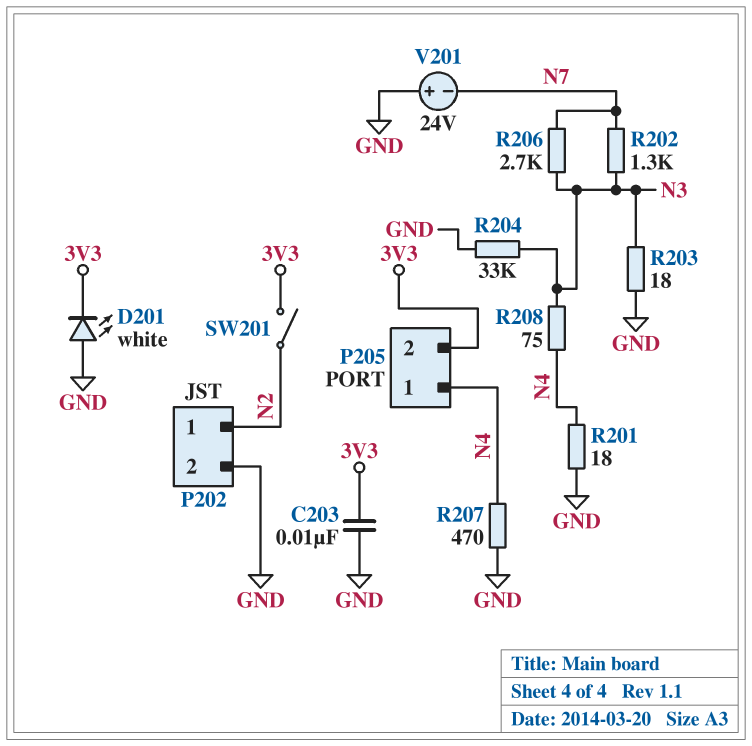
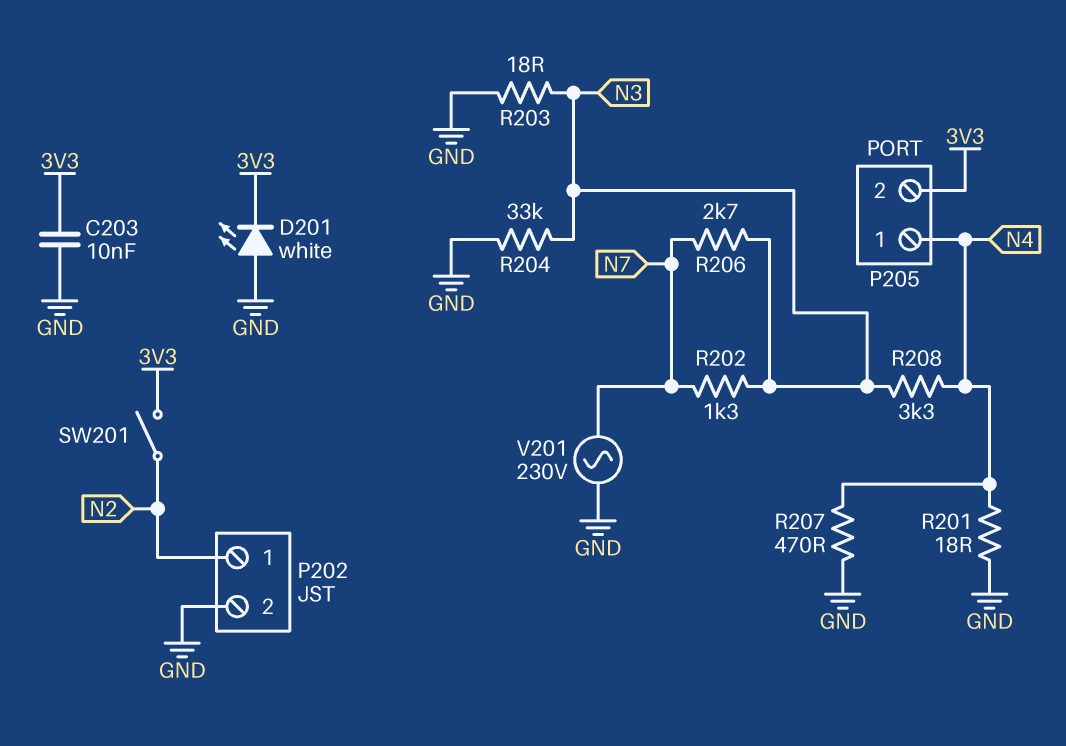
R208: 75 (N3, N4) -> 3.3k (N3, N4)
V201: 24V (plus GND, minus N7) -> AC 230V (GND, N7)

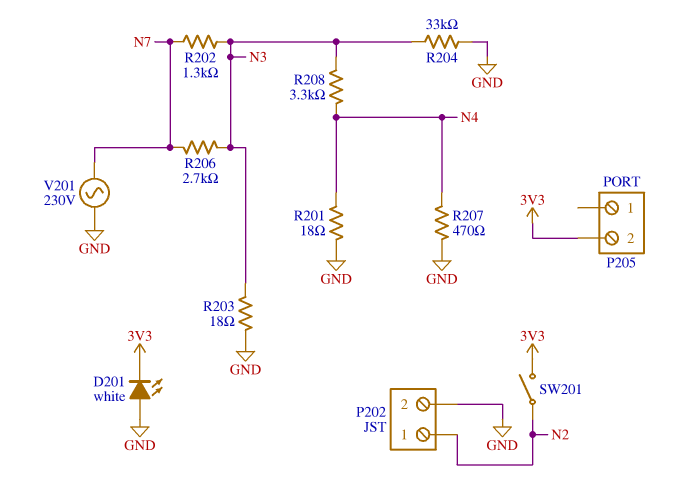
C203: 10nF (3V3, GND) -> none
P205 pin 1: N4 -> none

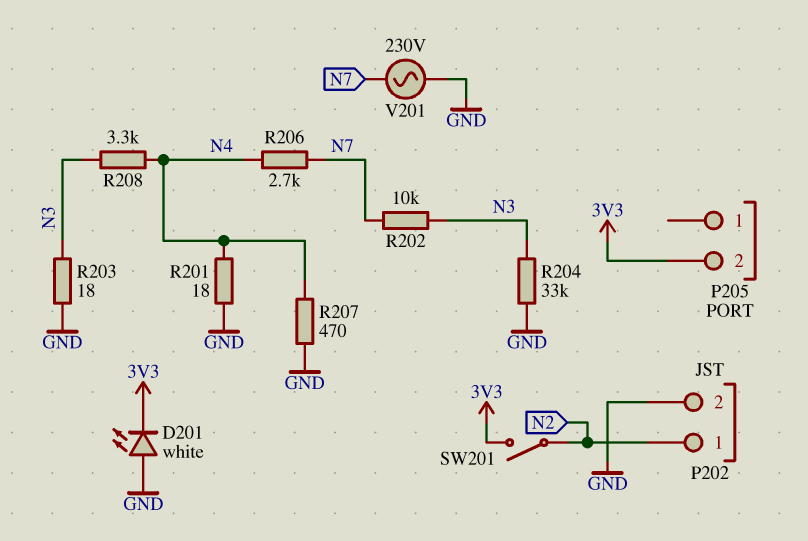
R202: 1.3k (N3, N7) -> 10k (N3, N7)
R206: 2.7k (N3, N7) -> 2.7k (N4, N7)

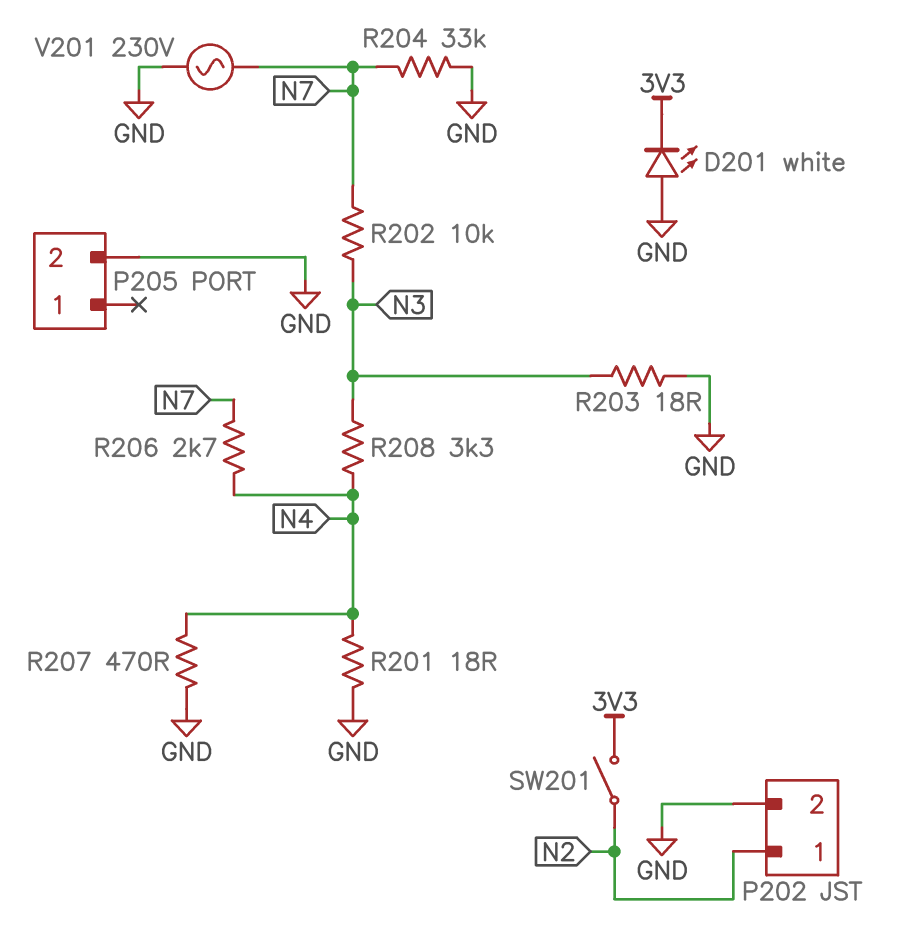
P205 pin 2: 3V3 -> GND
R204: 33k (GND, N3) -> 33k (GND, N7)

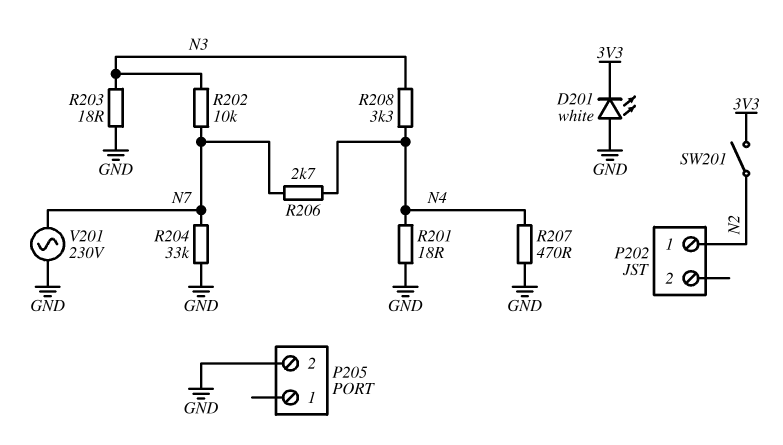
P202 pin 2: GND -> none

